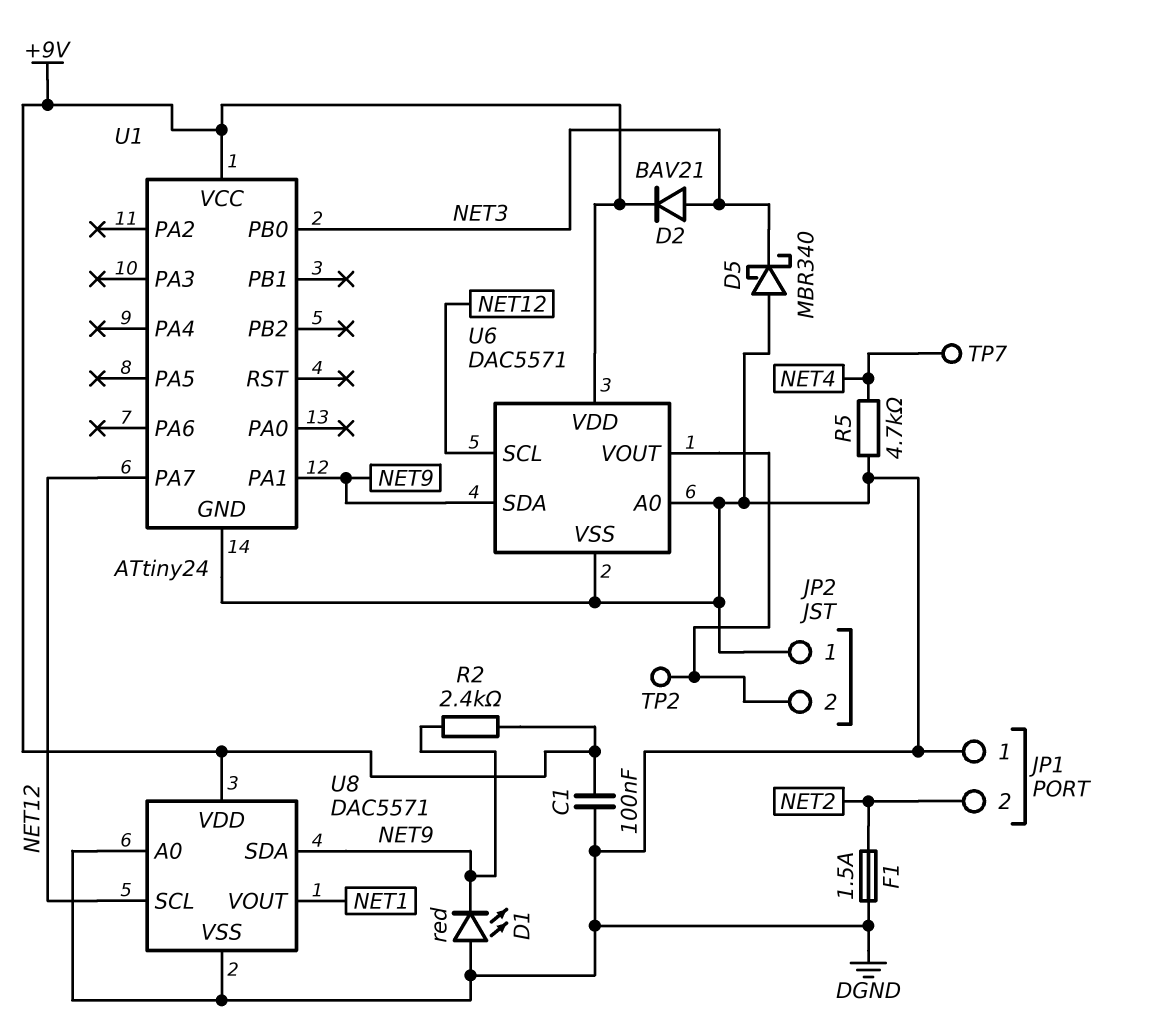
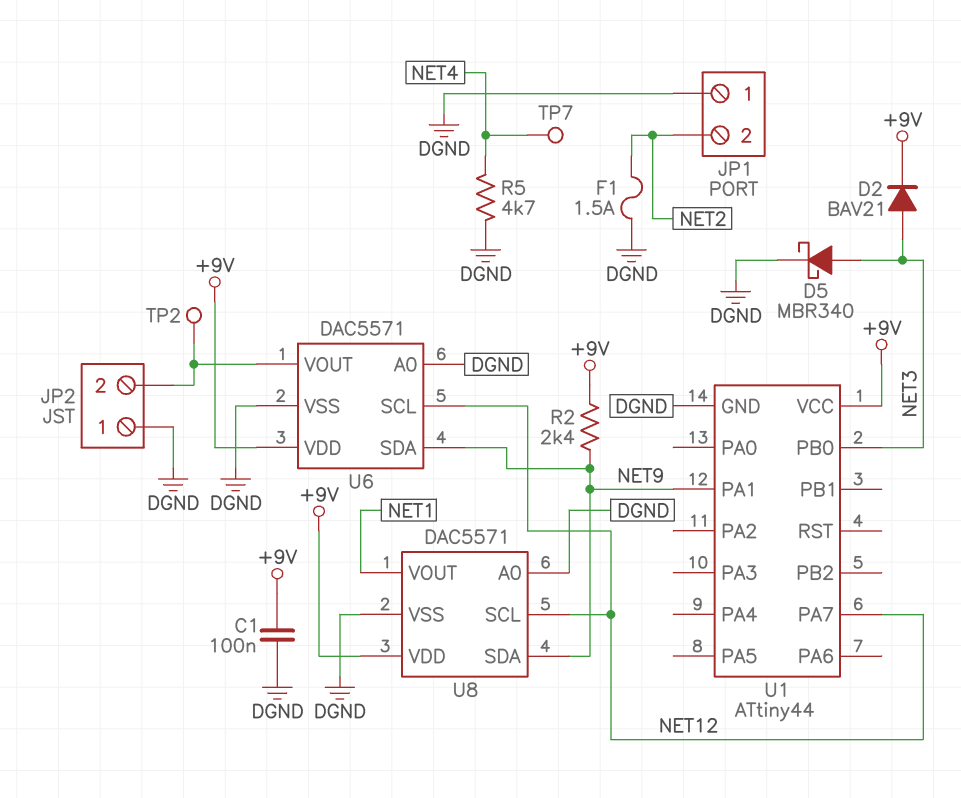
D1: LED red (A DGND, K NET9) -> none
D5: schottky MBR340 (A DGND, K NET3) -> schottky MBR340 (A NET3, K DGND)
U1: ATtiny24 -> ATtiny44

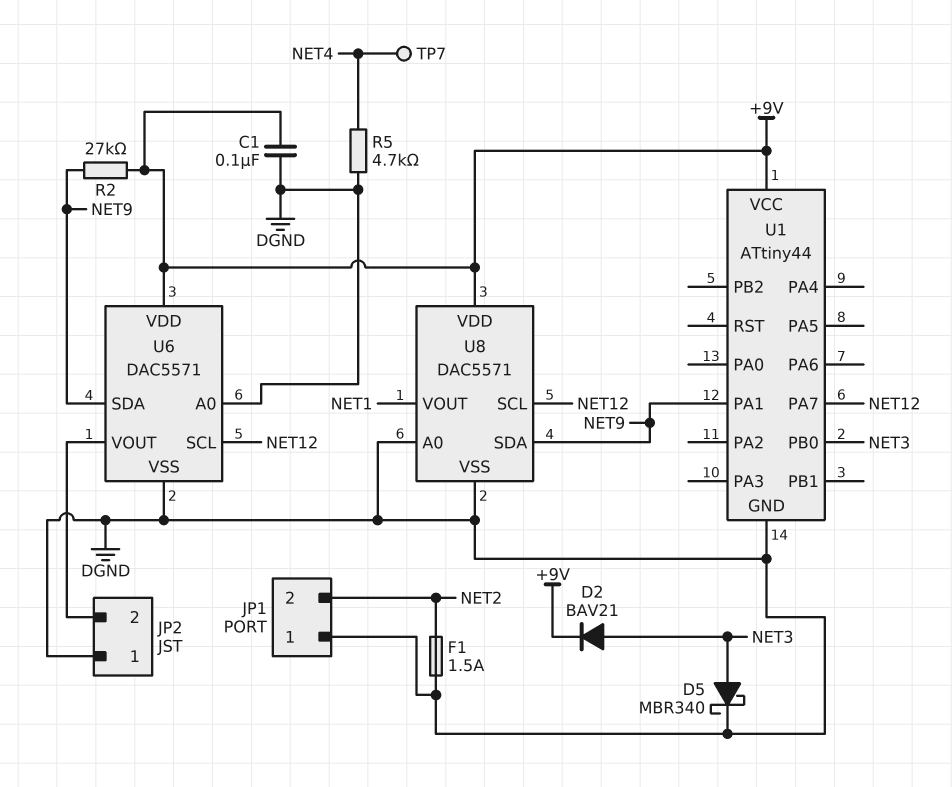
R2: 2.4k (+9V, NET9) -> 27k (+9V, NET9)
TP2: test point (JP2/2) -> none

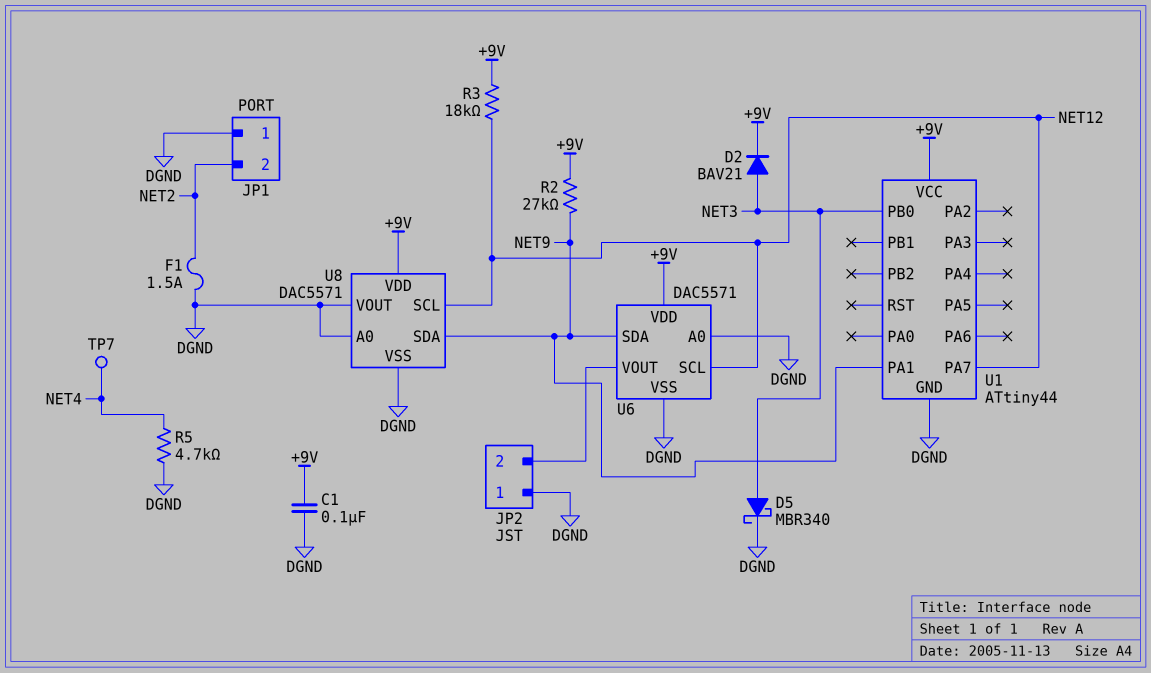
R3: none -> 18k (+9V, NET12)
U8 pin VOUT: NET1 -> DGND

